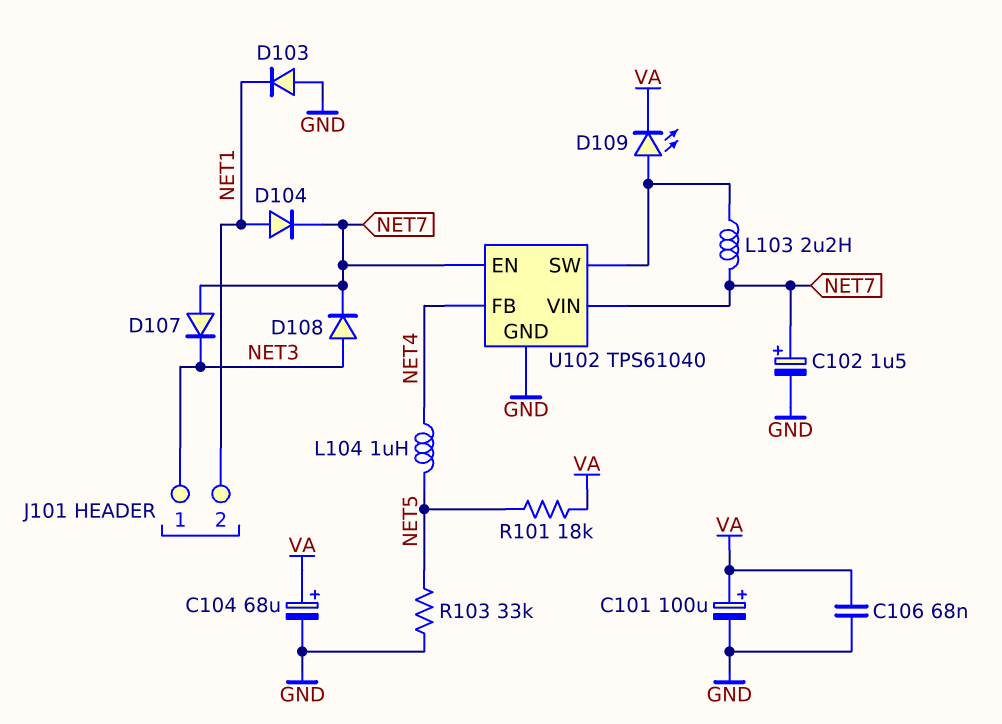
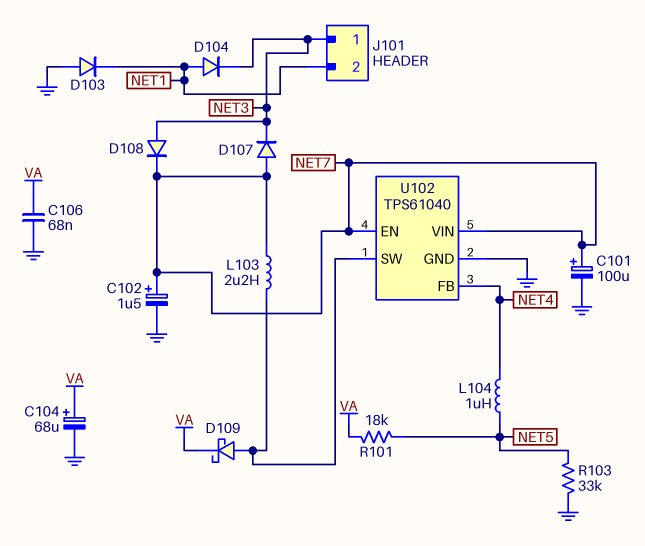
C101: 100uF (plus VA, minus GND) -> 100uF (plus NET7, minus GND)
D104: diode (A NET1, K NET7) -> diode (A NET1, K NET3)
D109: LED (A U102/SW, K VA) -> schottky (A U102/SW, K VA)

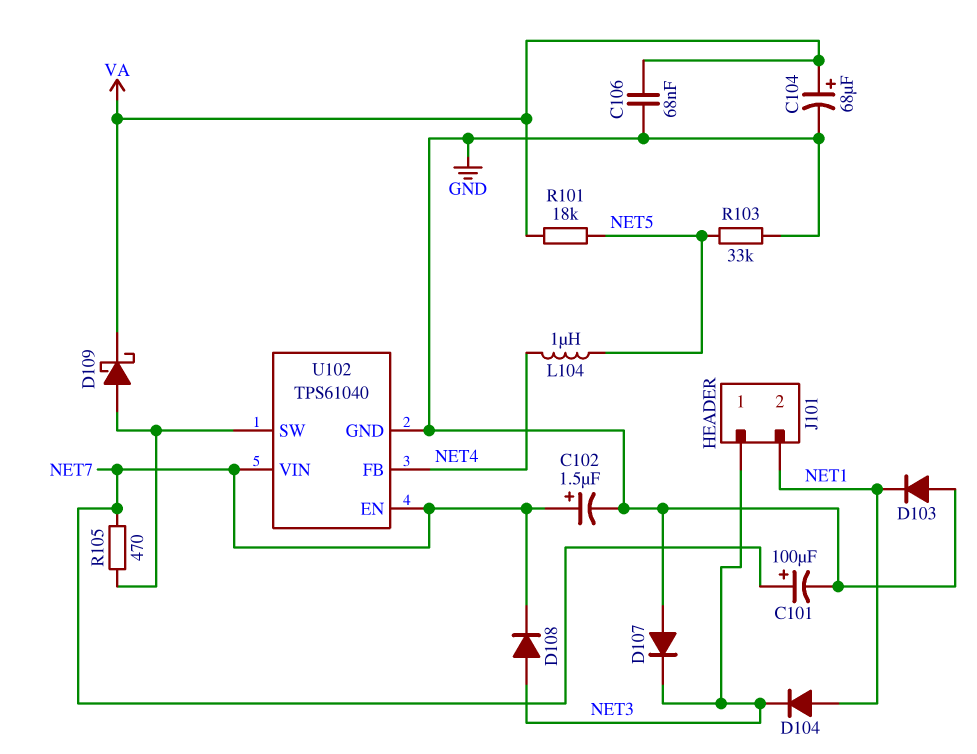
D107: diode (A NET7, K NET3) -> diode (A GND, K NET3)
L103: 2.2uH (NET7, U102/SW) -> none
R105: none -> 470 (NET7, U102/SW)

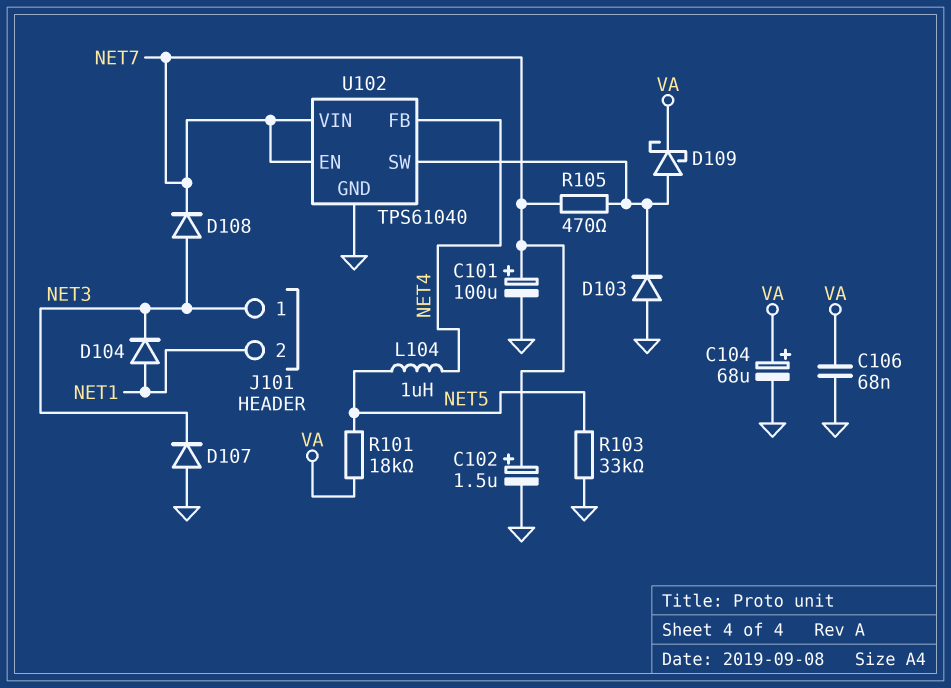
D103: diode (A GND, K NET1) -> diode (A GND, K U102/SW)

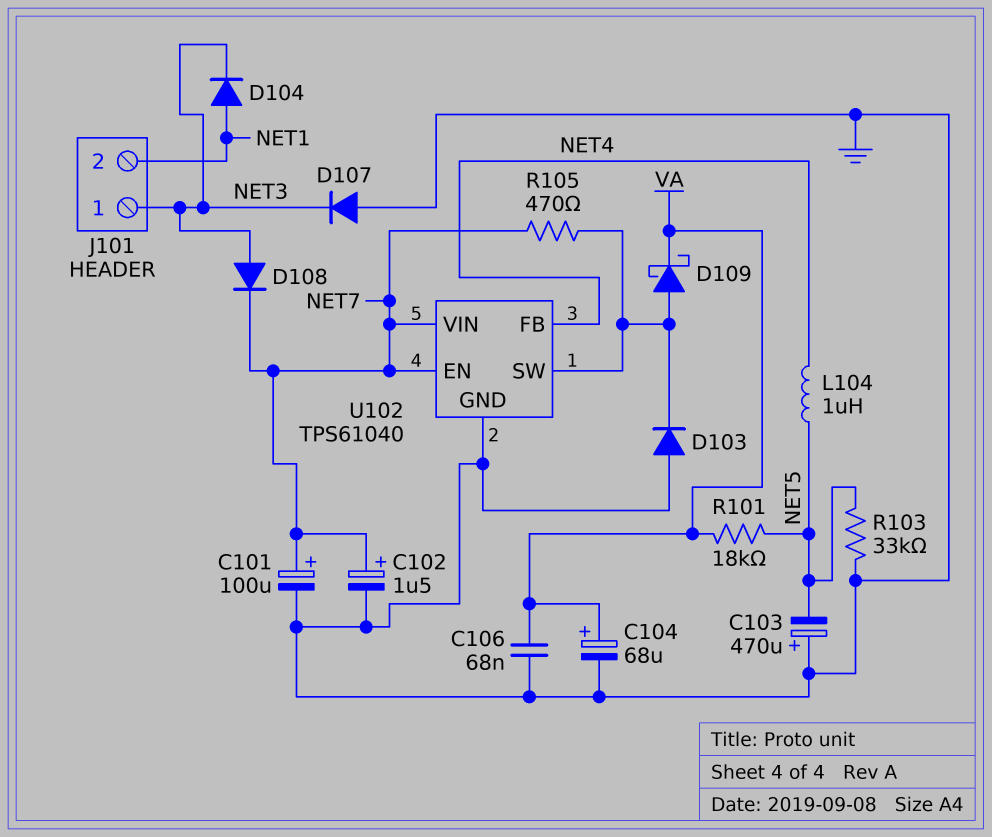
C103: none -> 470uF (plus GND, minus NET5)

